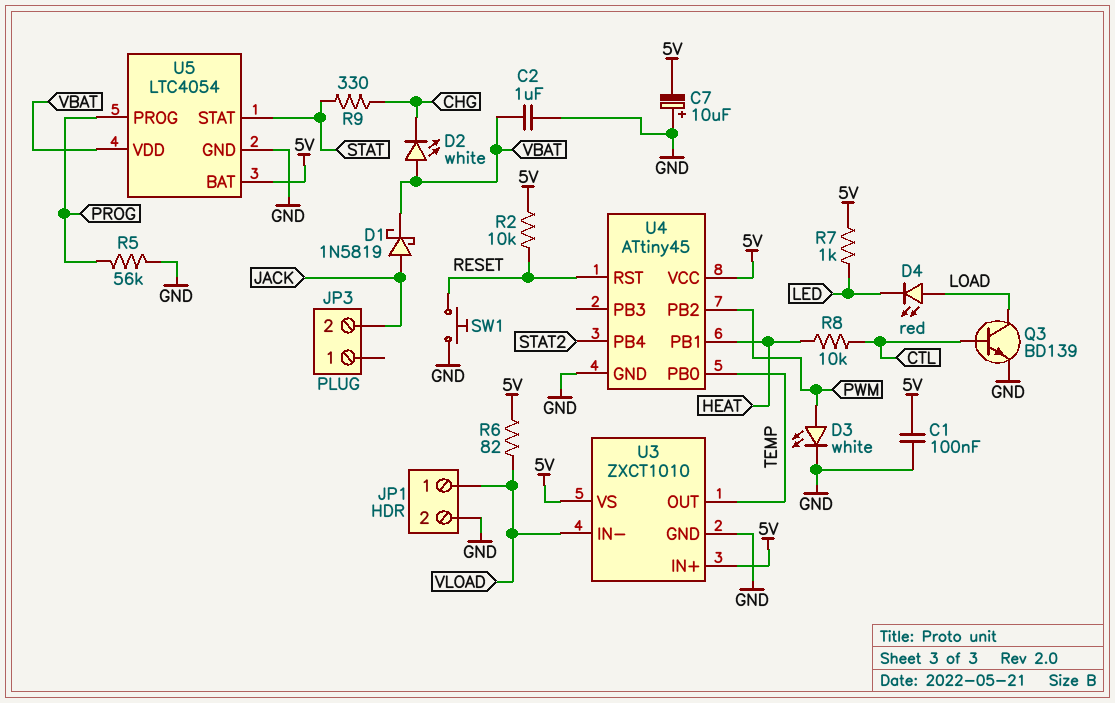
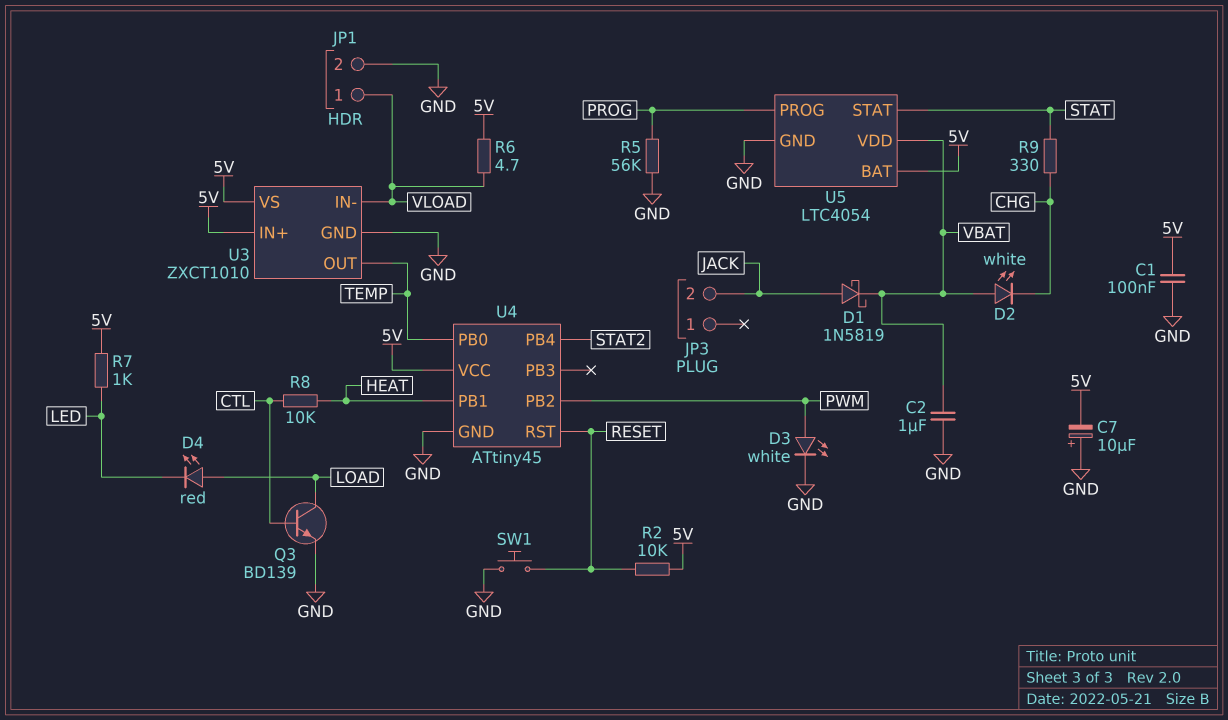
R6: 82 (5V, VLOAD) -> 4.7 (5V, VLOAD)

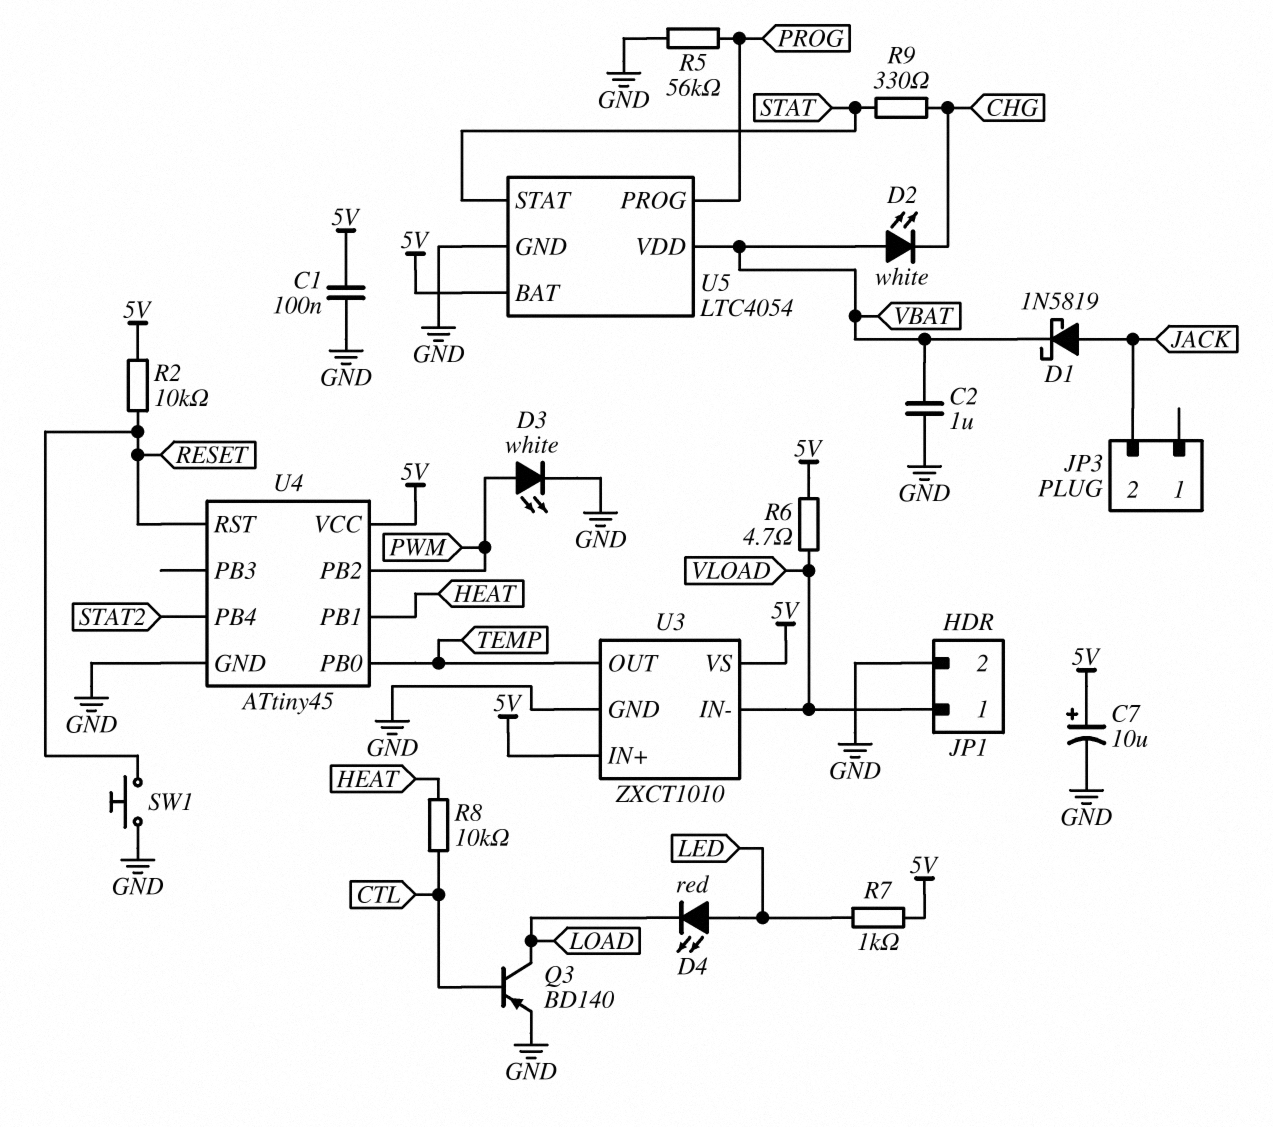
C7: 10uF (plus GND, minus 5V) -> 10uF (plus 5V, minus GND)
D4: LED red (A LOAD, K LED) -> LED red (A LED, K LOAD)
Q3: NPN BD139 (B CTL, C LOAD, E GND) -> PNP BD140 (B CTL, C LOAD, E GND)

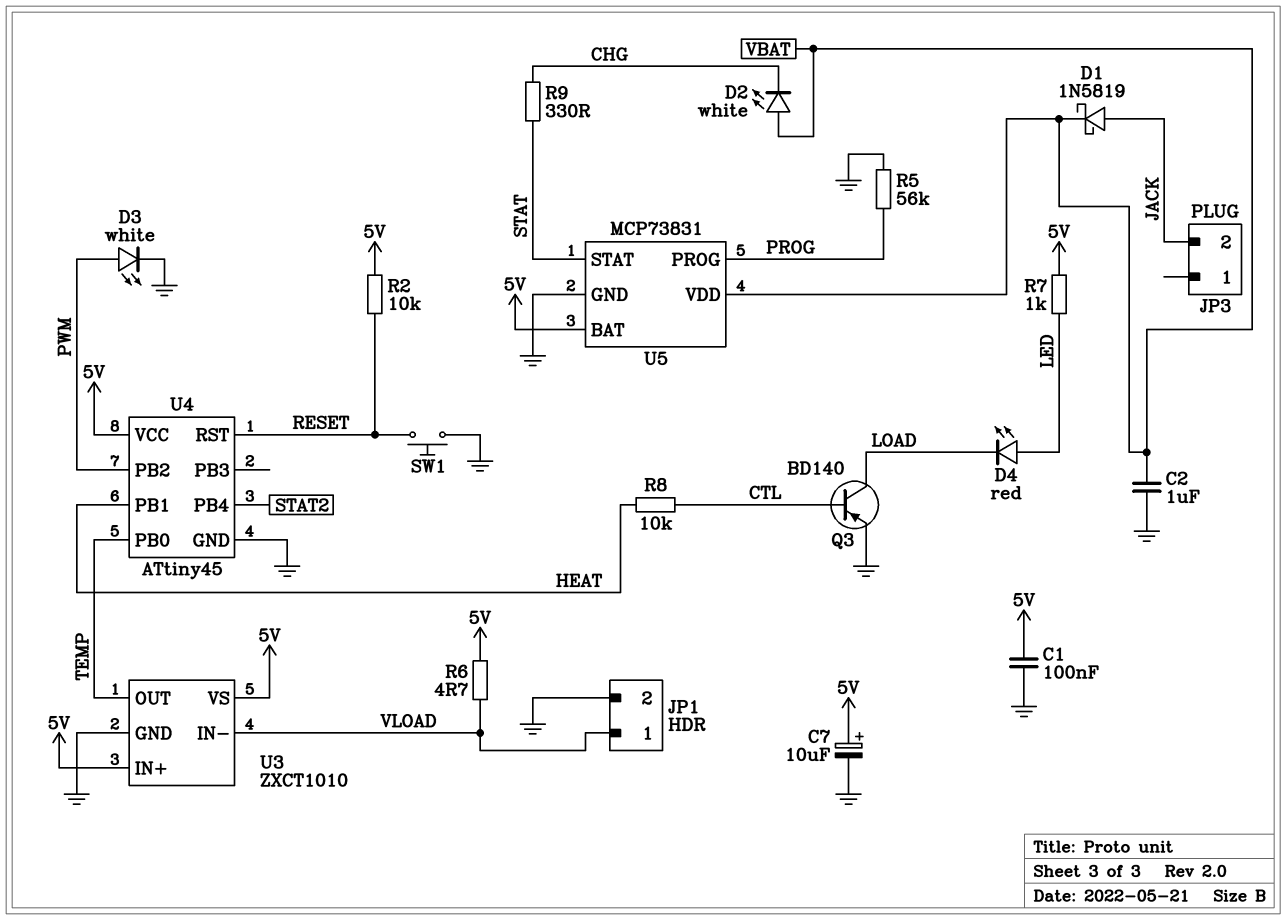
U5: LTC4054 -> MCP73831

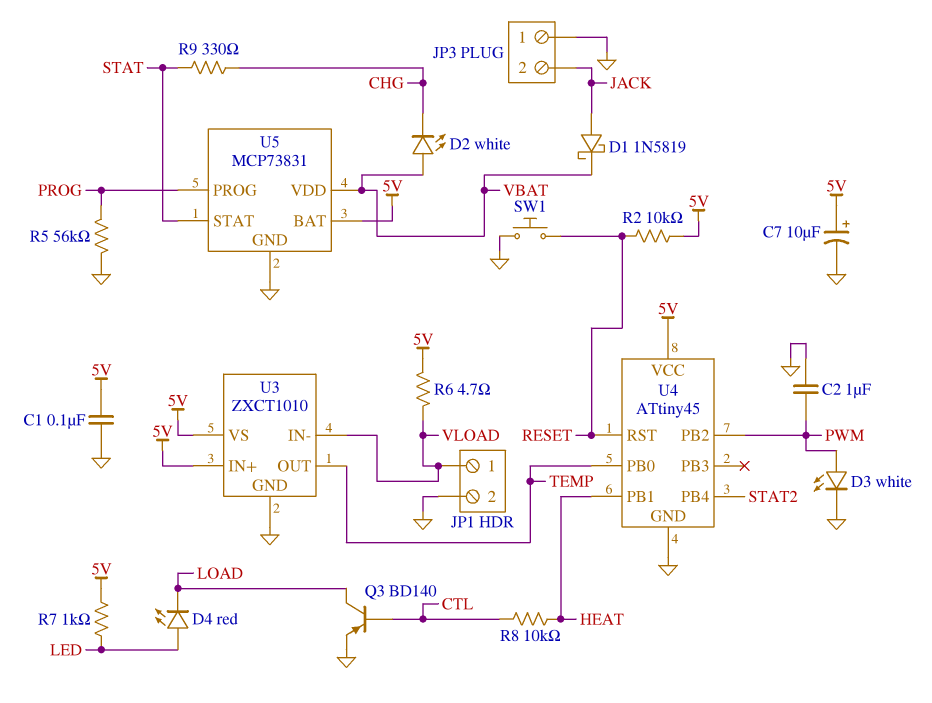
C2: 1uF (GND, VBAT) -> 1uF (GND, PWM)
JP3 pin 1: none -> GND

